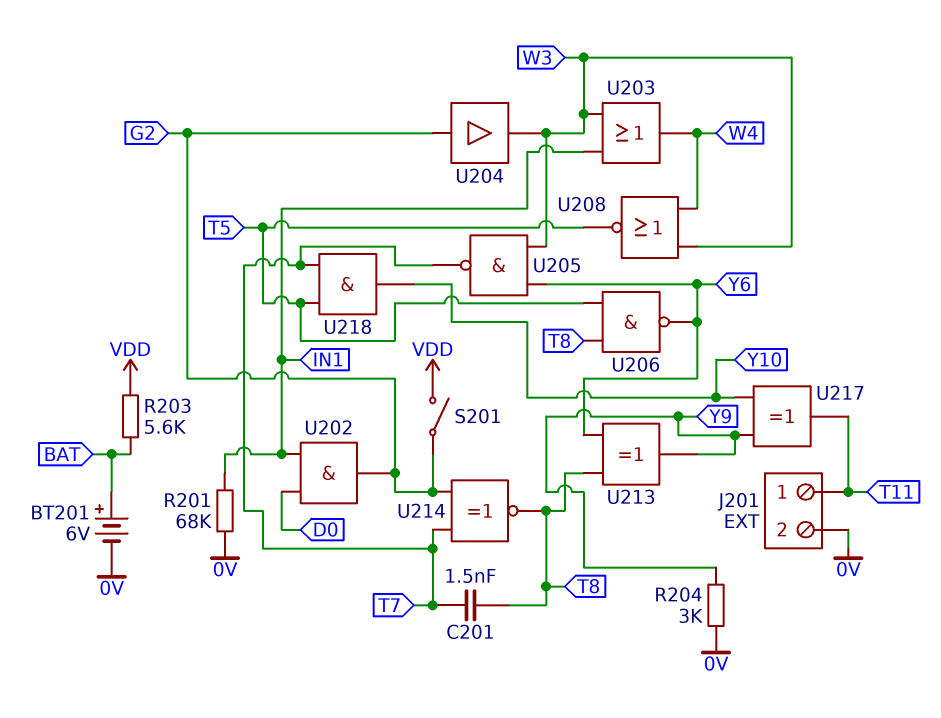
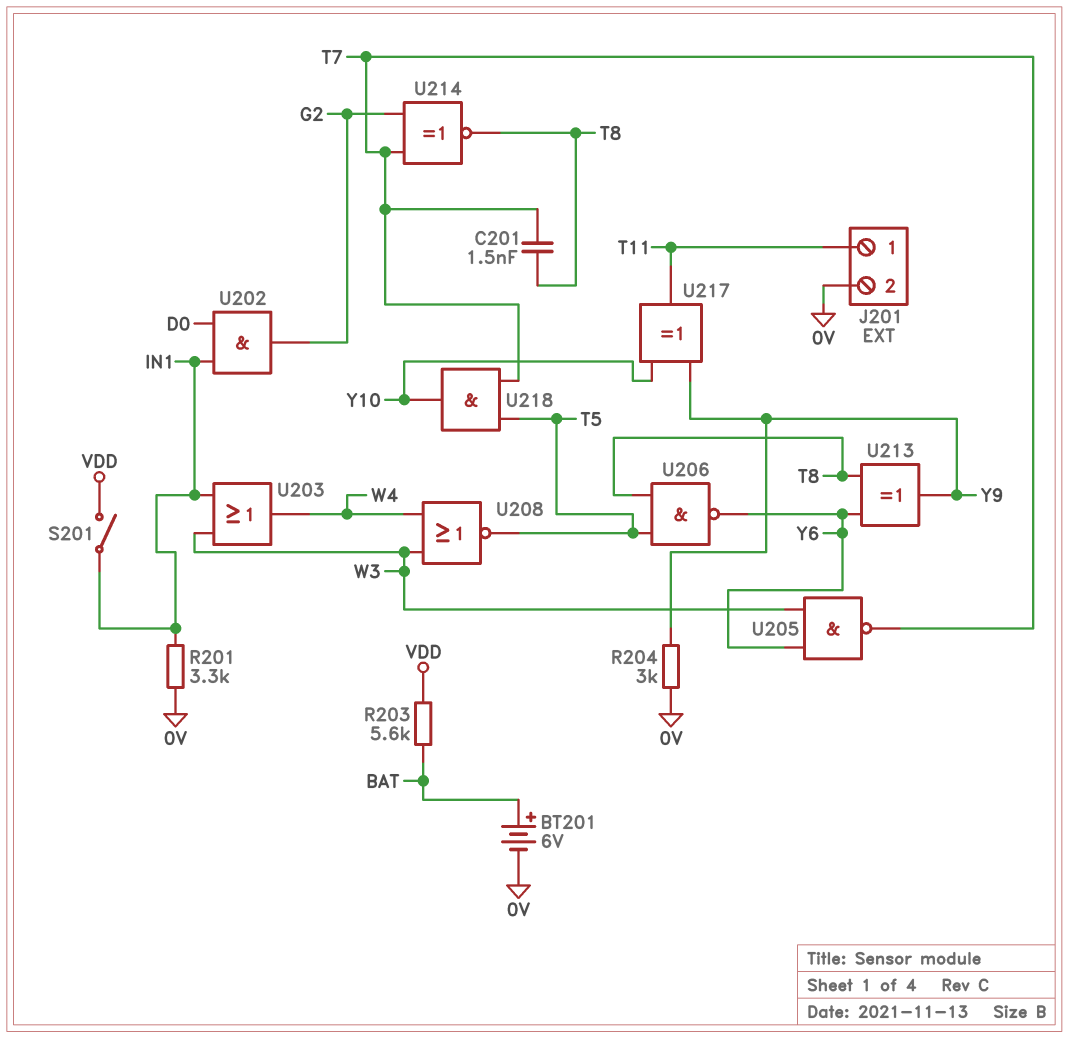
R201: 68k (0V, IN1) -> 3.3k (0V, IN1)
S201: switch (G2, VDD) -> switch (IN1, VDD)
U204: buffer (in G2, out W3) -> none

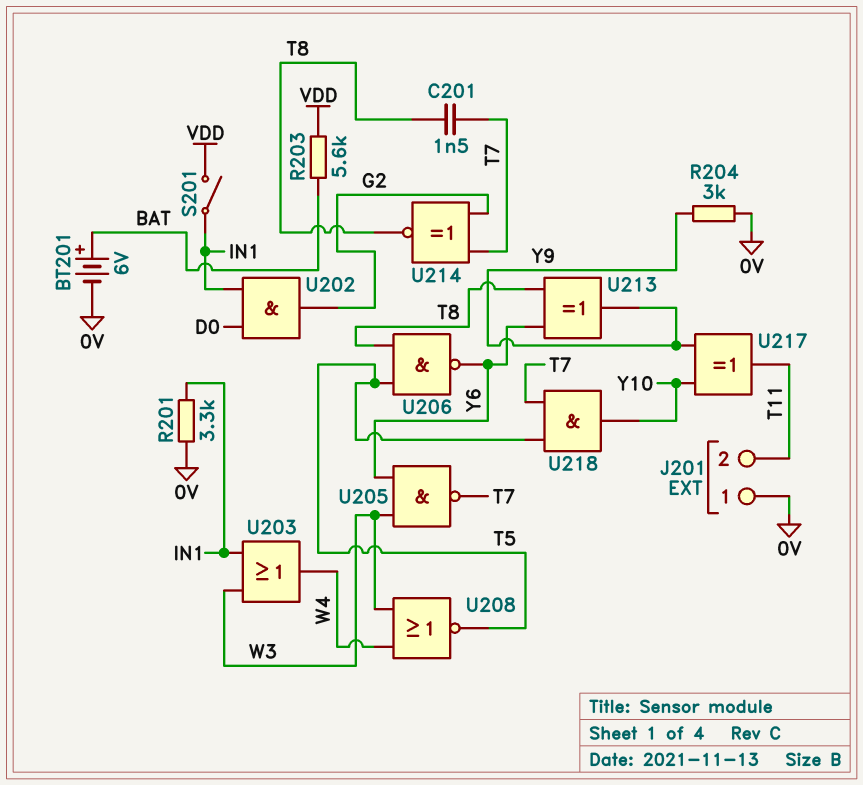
J201 pin 1: T11 -> 0V
J201 pin 2: 0V -> T11

